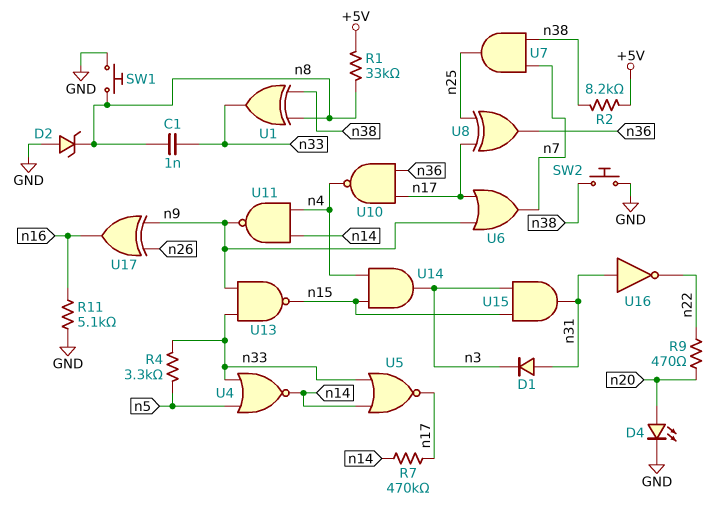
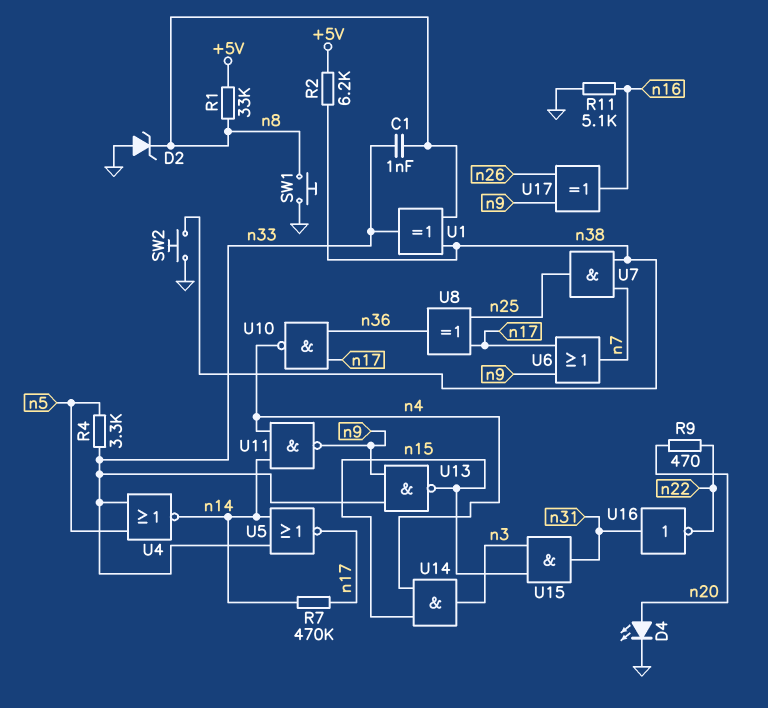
D1: diode (A n31, K n3) -> none
R2: 8.2k (+5V, n38) -> 6.2k (+5V, n38)

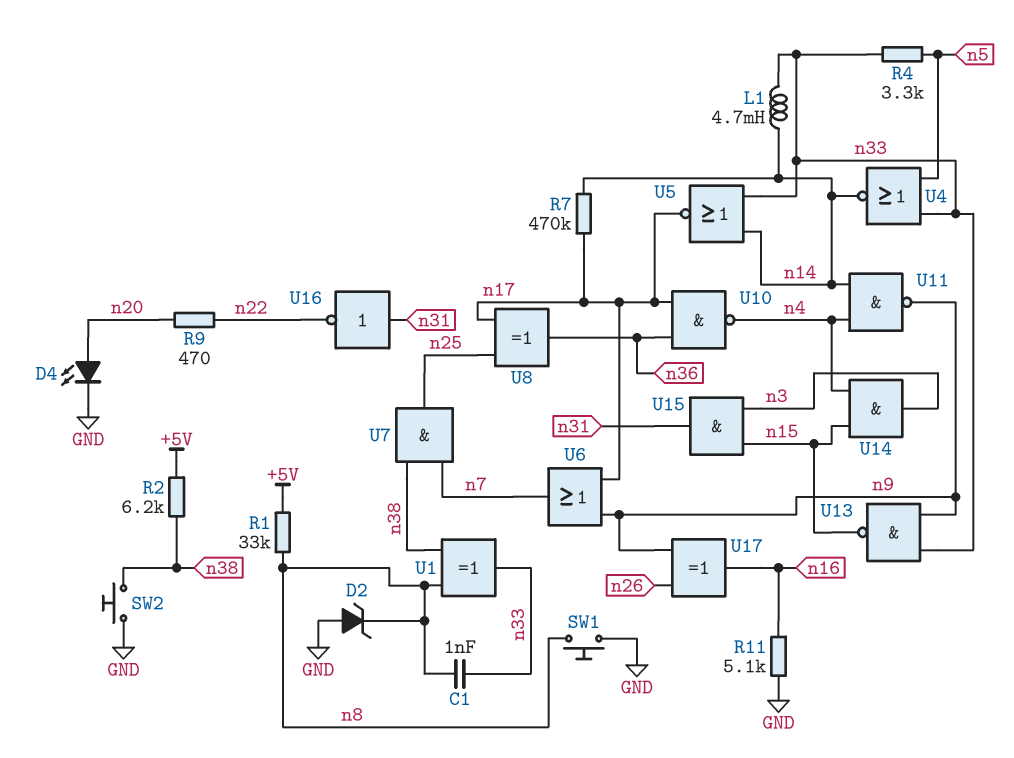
L1: none -> 4.7mH (n14, n33)

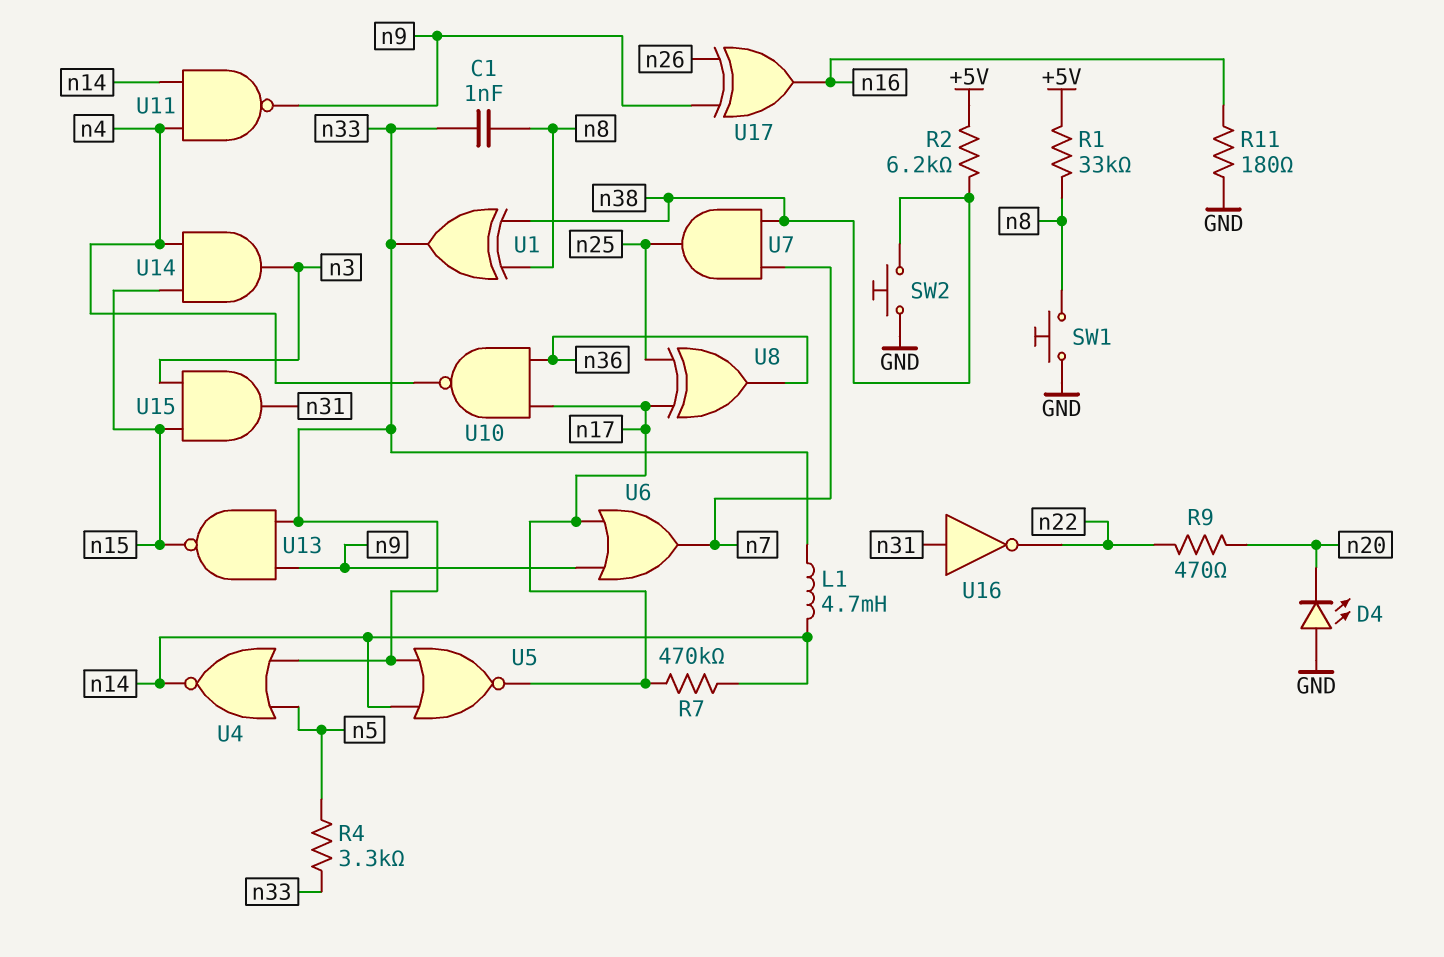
D2: zener (A GND, K n8) -> none
D4: LED (A n20, K GND) -> LED (A GND, K n20)
R11: 5.1k (GND, n16) -> 180 (GND, n16)

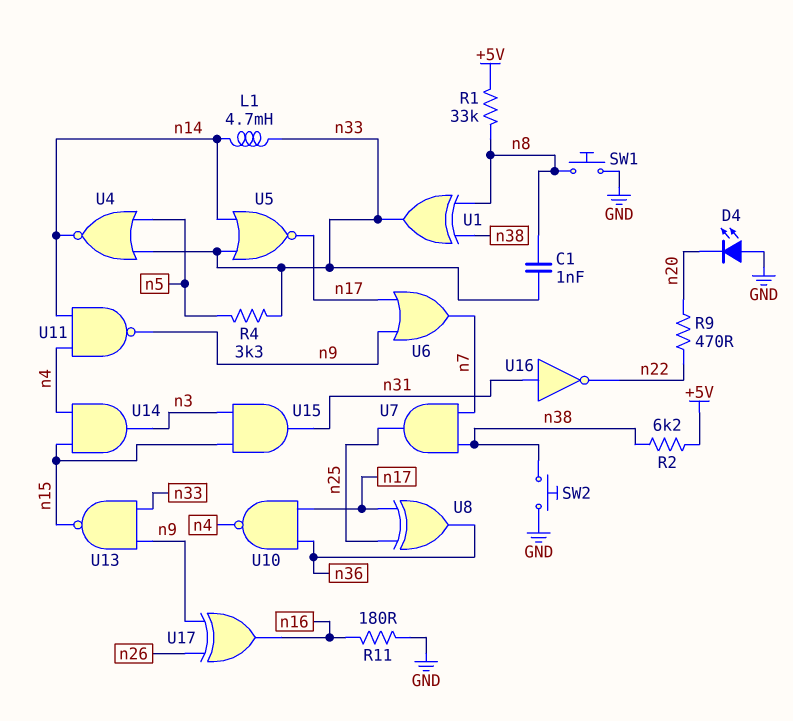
R7: 470k (n14, n17) -> none

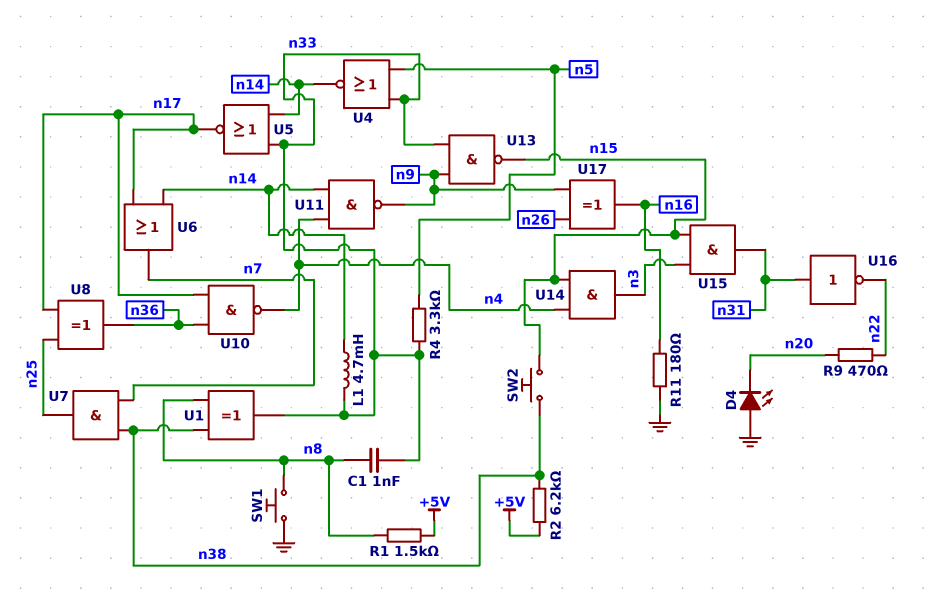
R1: 33k (+5V, n8) -> 1.5k (+5V, n8)
SW2: button (GND, n38) -> button (n15, n38)
U6: OR (in n9, in n17, out n7) -> OR (in n14, in n17, out n7)

